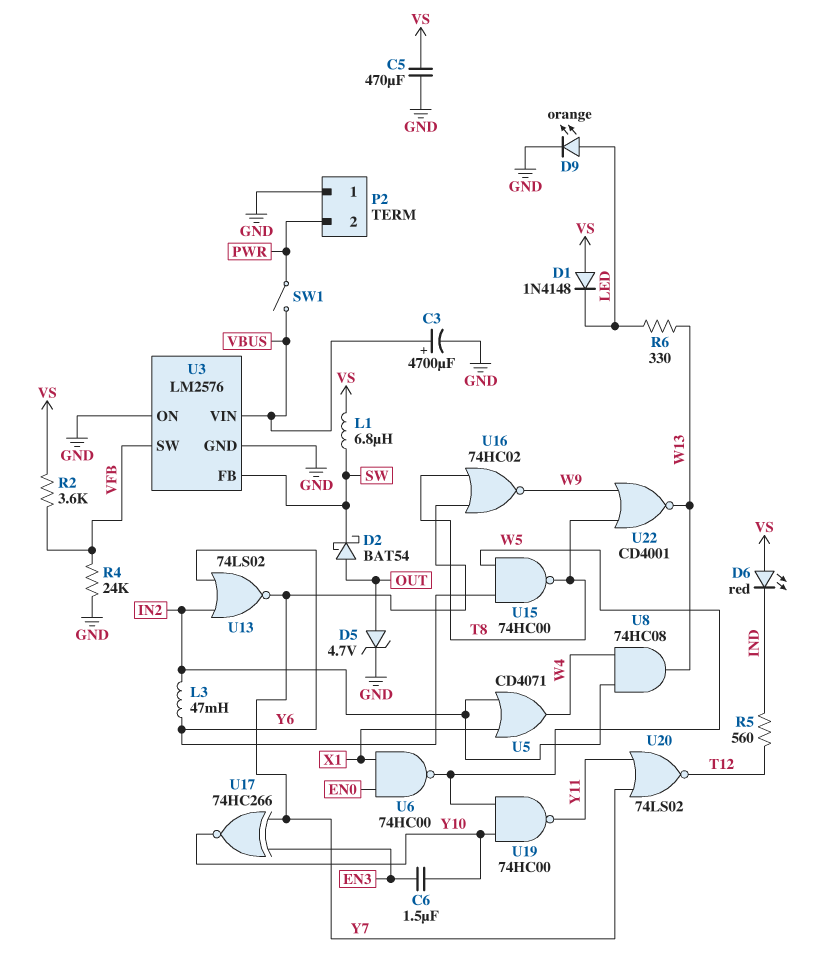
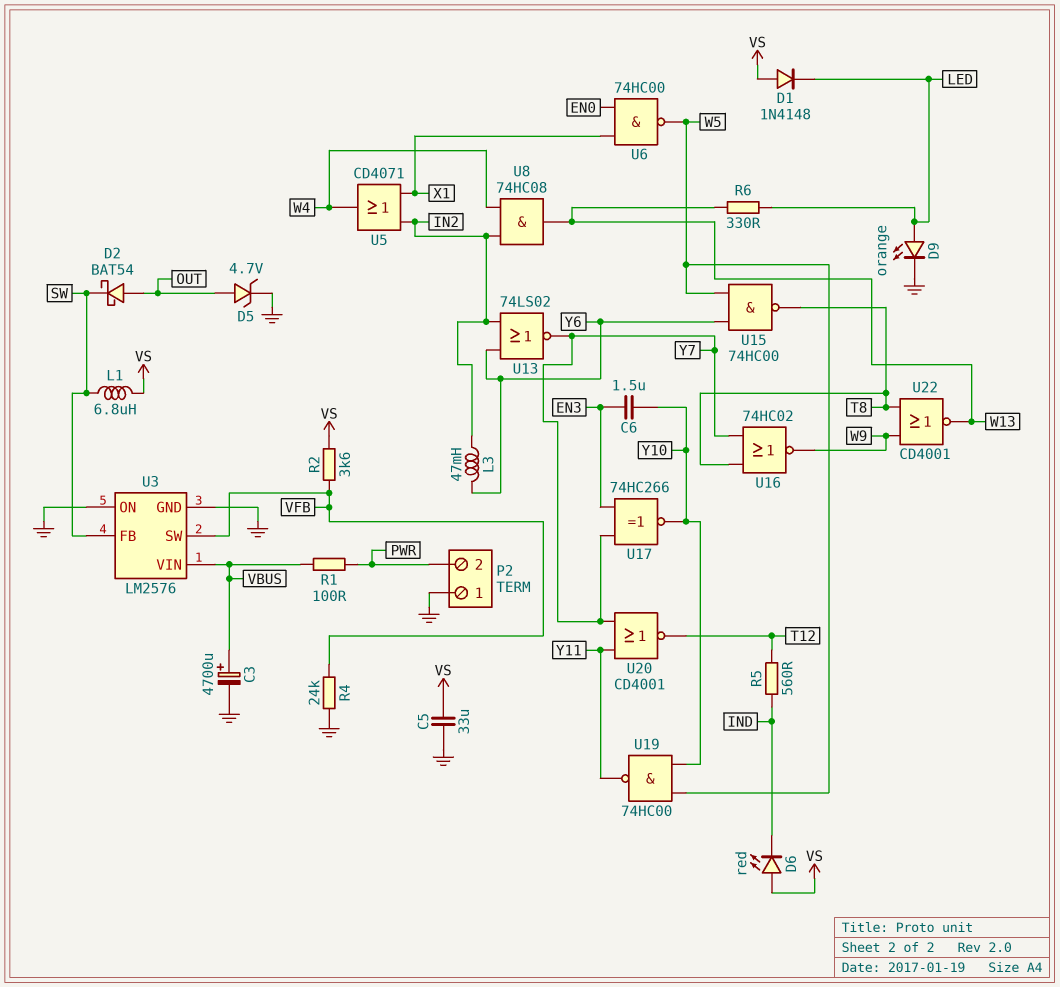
C5: 470uF (GND, VS) -> 33uF (GND, VS)
R1: none -> 100 (PWR, VBUS)
SW1: switch (PWR, VBUS) -> none
U20: NOR 74LS02 (in Y7, in Y11, out T12) -> NOR CD4001 (in Y7, in Y11, out T12)

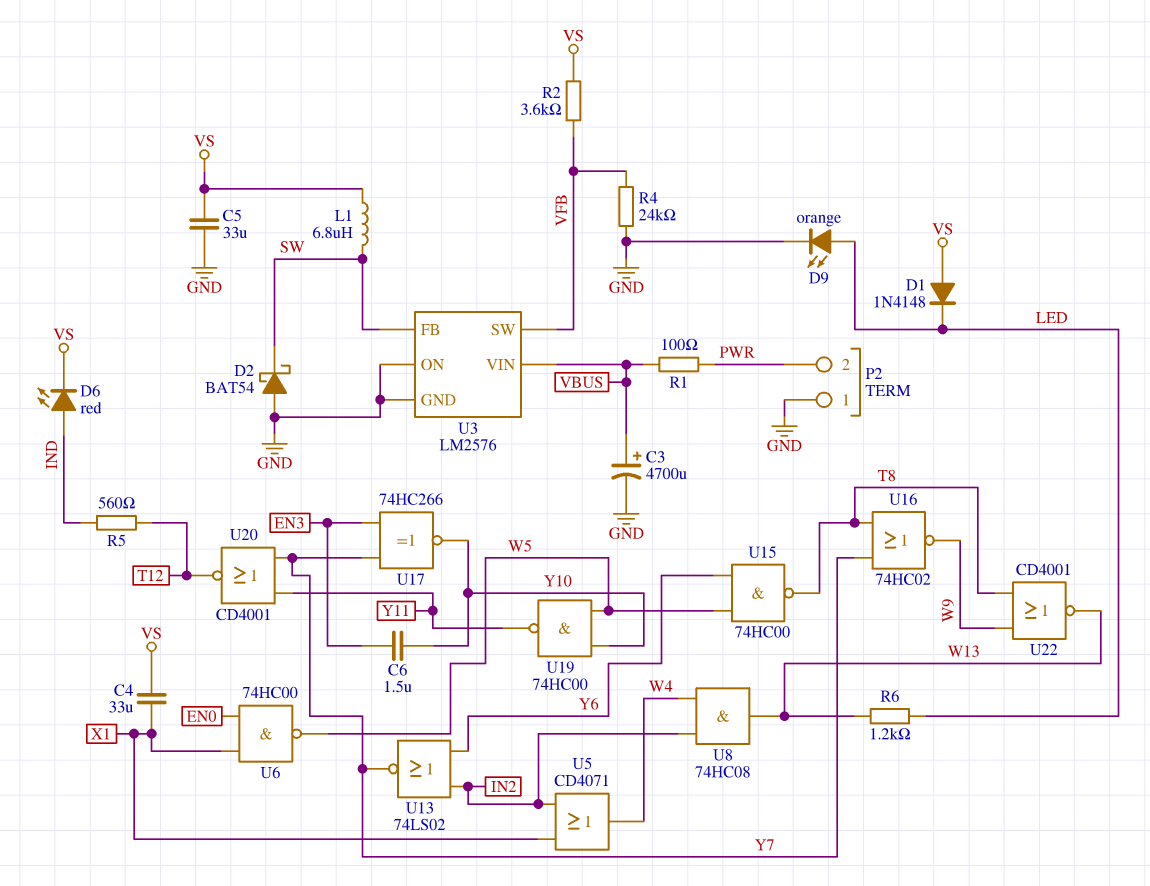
C4: none -> 33uF (VS, X1)
D2: schottky BAT54 (A OUT, K SW) -> schottky BAT54 (A GND, K SW)
D5: zener 4.7V (A OUT, K GND) -> none
D6: LED red (A VS, K IND) -> LED red (A IND, K VS)
L3: 47mH (IN2, Y6) -> none
R6: 330 (LED, W13) -> 1.2k (LED, W13)

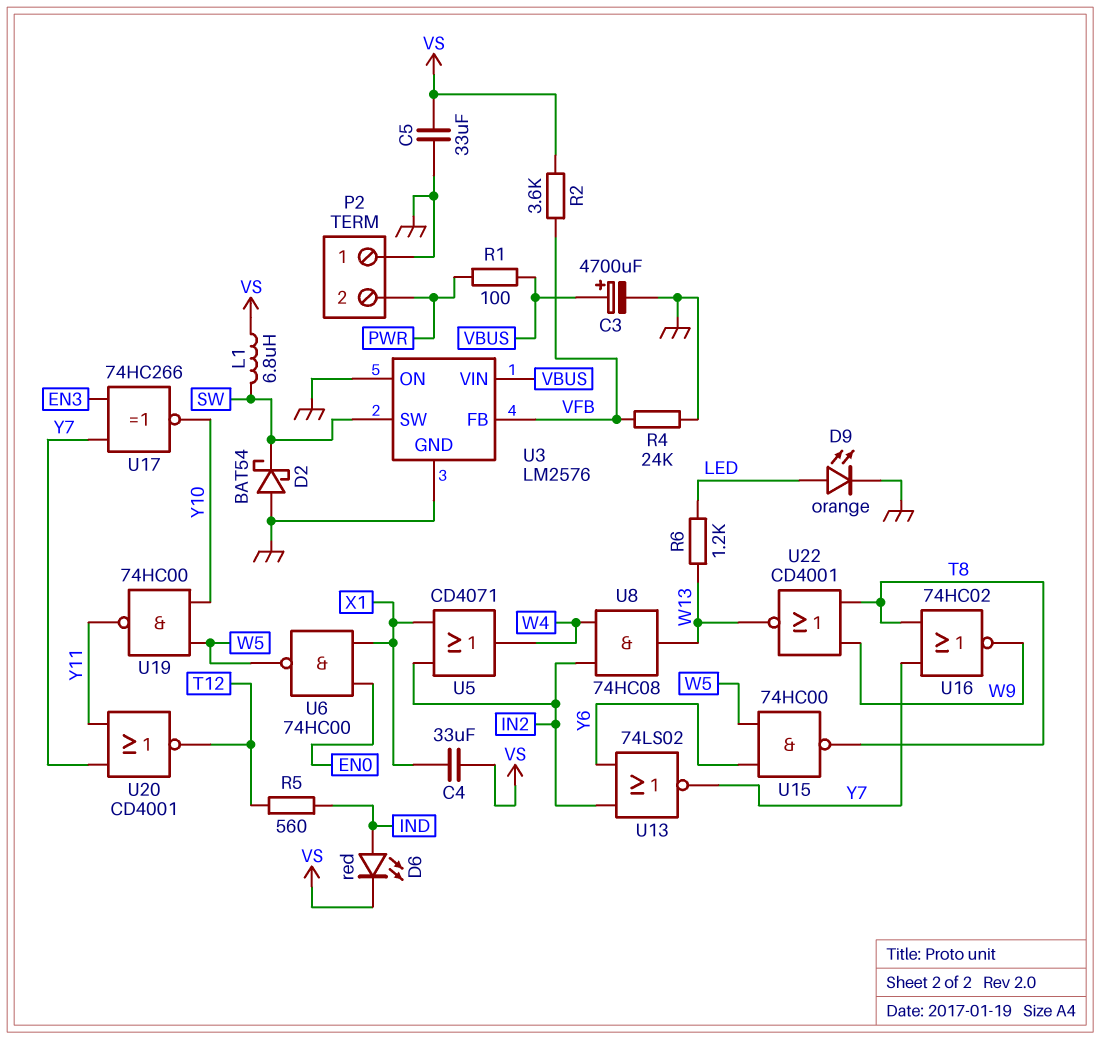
C6: 1.5uF (EN3, Y10) -> none
D1: diode 1N4148 (A VS, K LED) -> none
U3 pin FB: SW -> VFB
U3 pin SW: VFB -> SW

